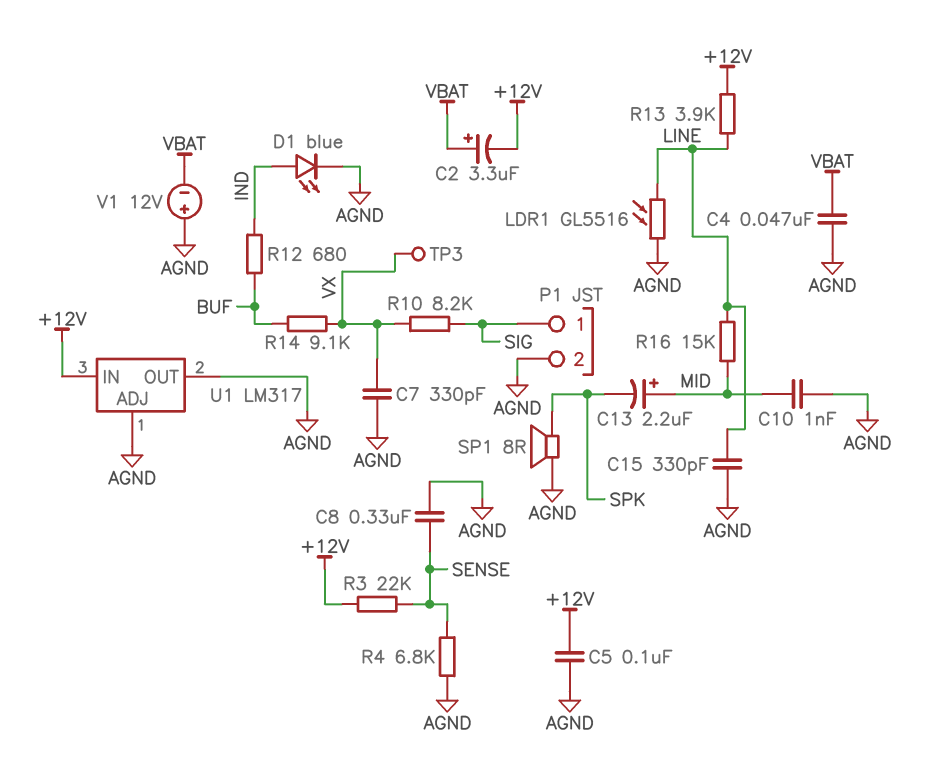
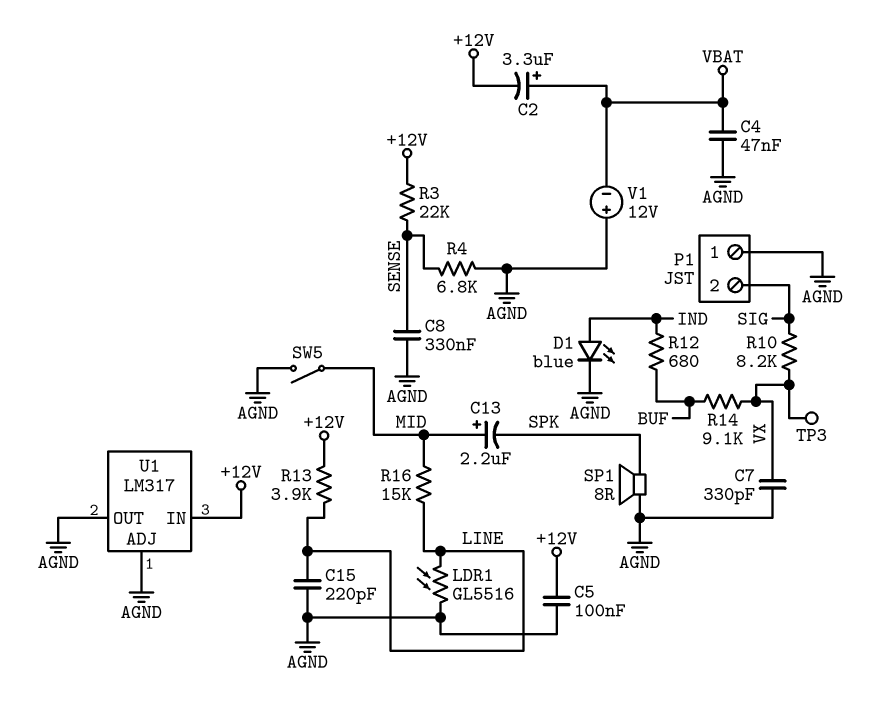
C10: 1nF (AGND, MID) -> none
C15: 330pF (AGND, LINE) -> 220pF (AGND, LINE)
P1 pin 1: SIG -> AGND
P1 pin 2: AGND -> SIG
SW5: none -> switch (AGND, MID)

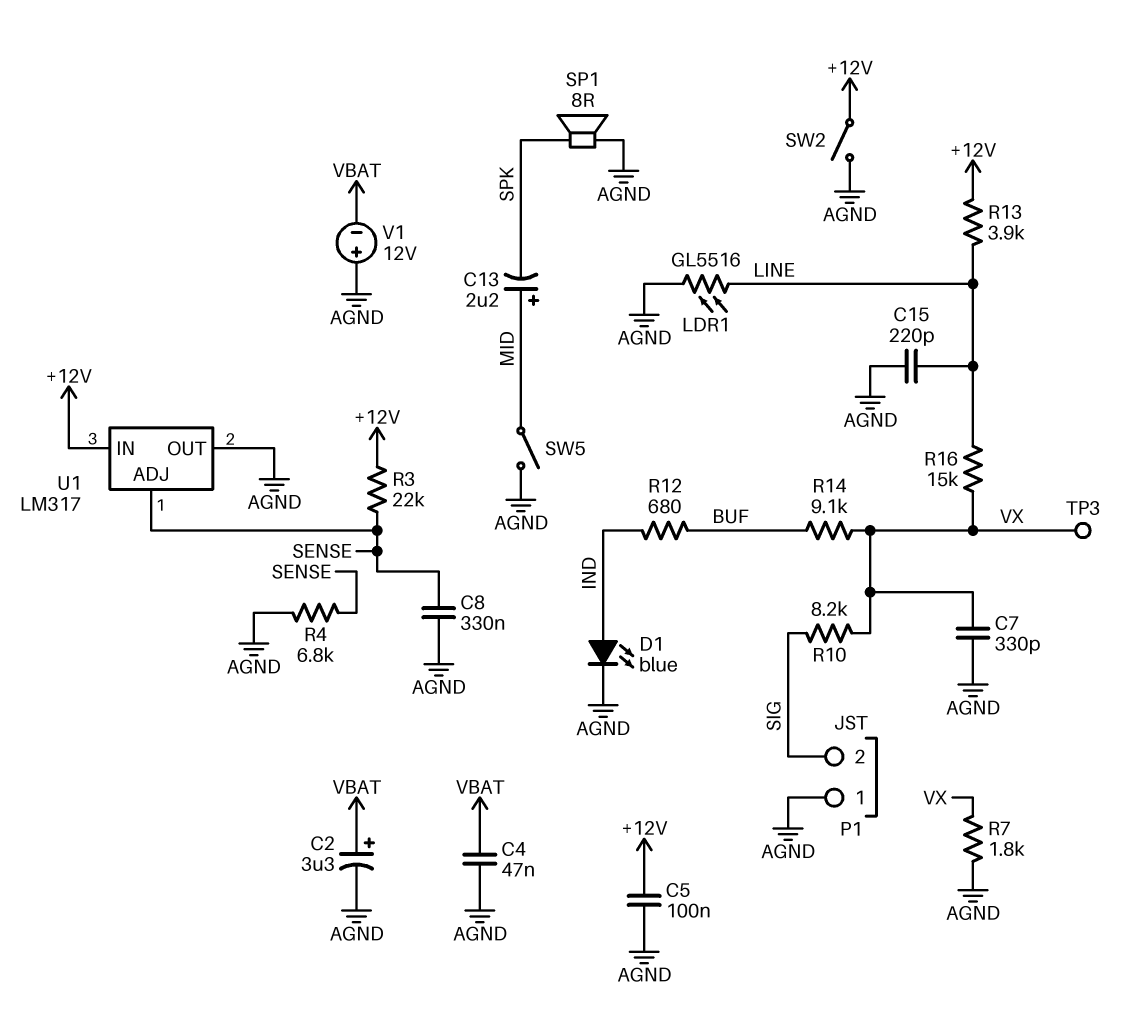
C2: 3.3uF (plus VBAT, minus +12V) -> 3.3uF (plus VBAT, minus AGND)
R7: none -> 1.8k (AGND, VX)
R16: 15k (LINE, MID) -> 15k (LINE, VX)
SW2: none -> switch (+12V, AGND)
U1 pin ADJ: AGND -> SENSE

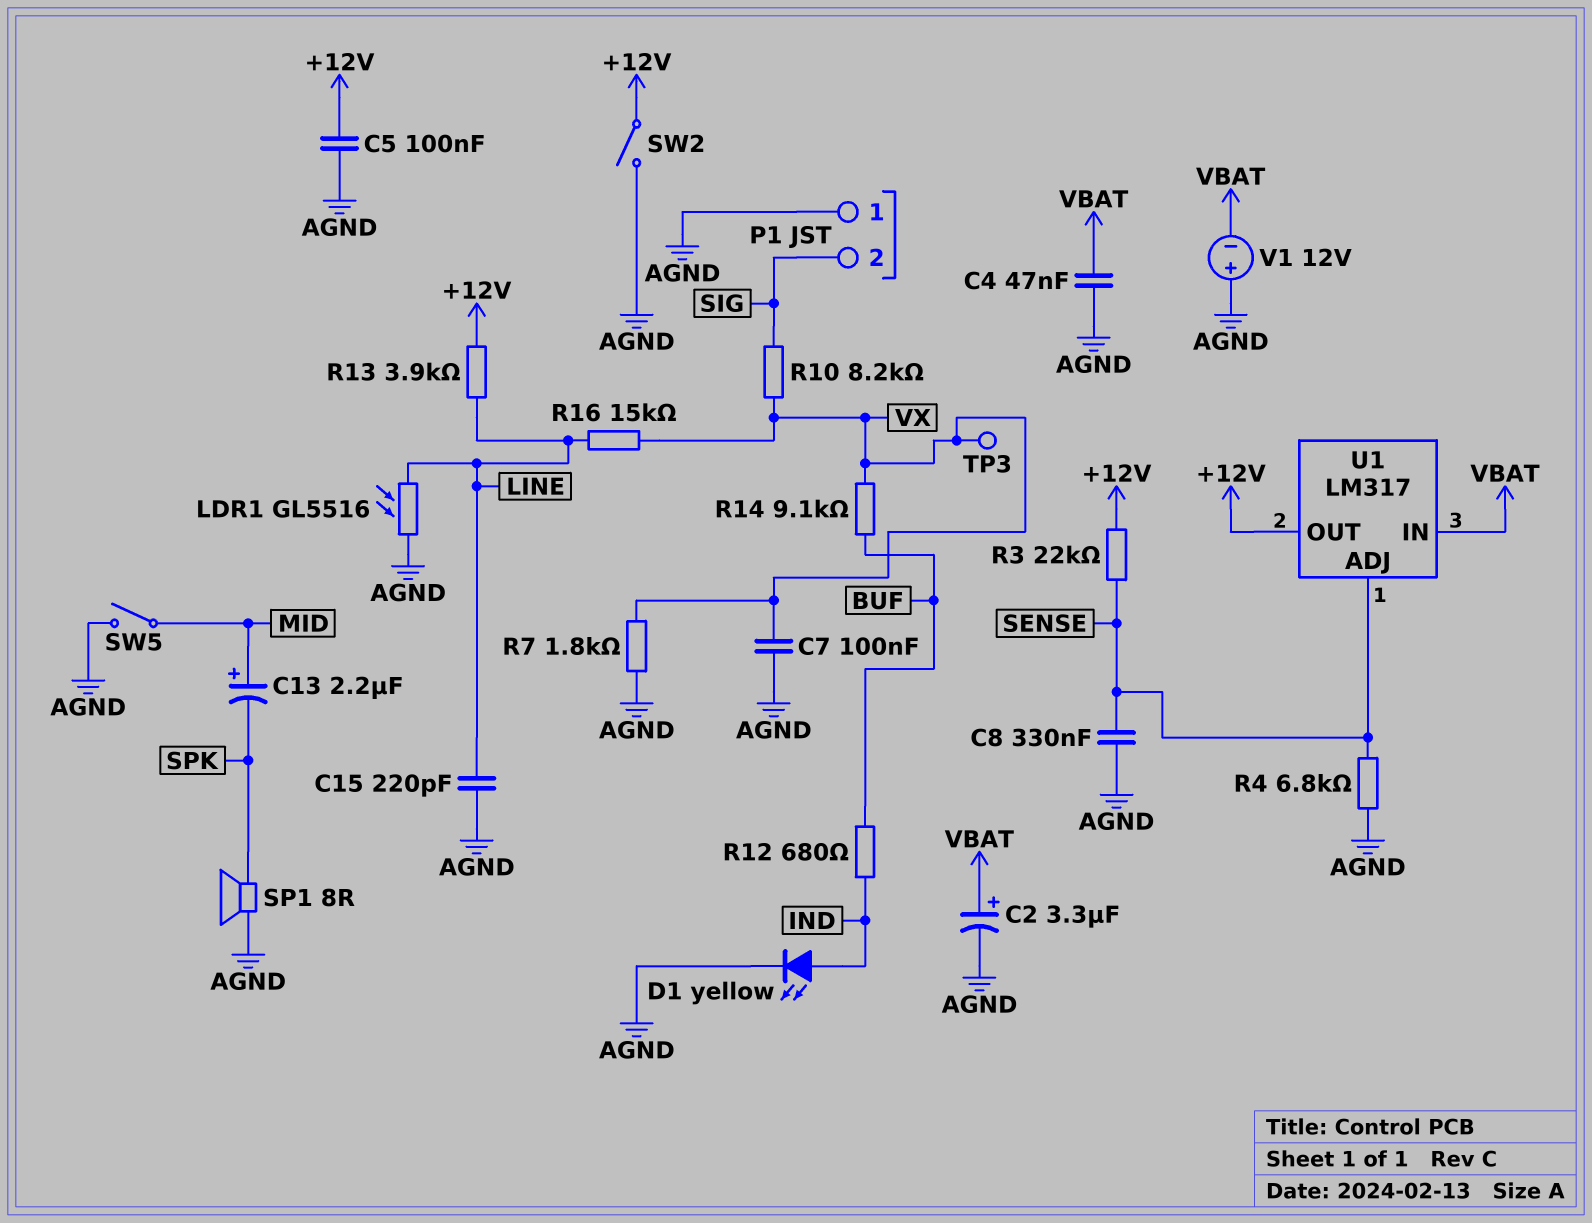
C7: 330pF (AGND, VX) -> 100nF (AGND, VX)
D1: LED blue (A IND, K AGND) -> LED yellow (A IND, K AGND)
U1 pin IN: +12V -> VBAT
U1 pin OUT: AGND -> +12V

